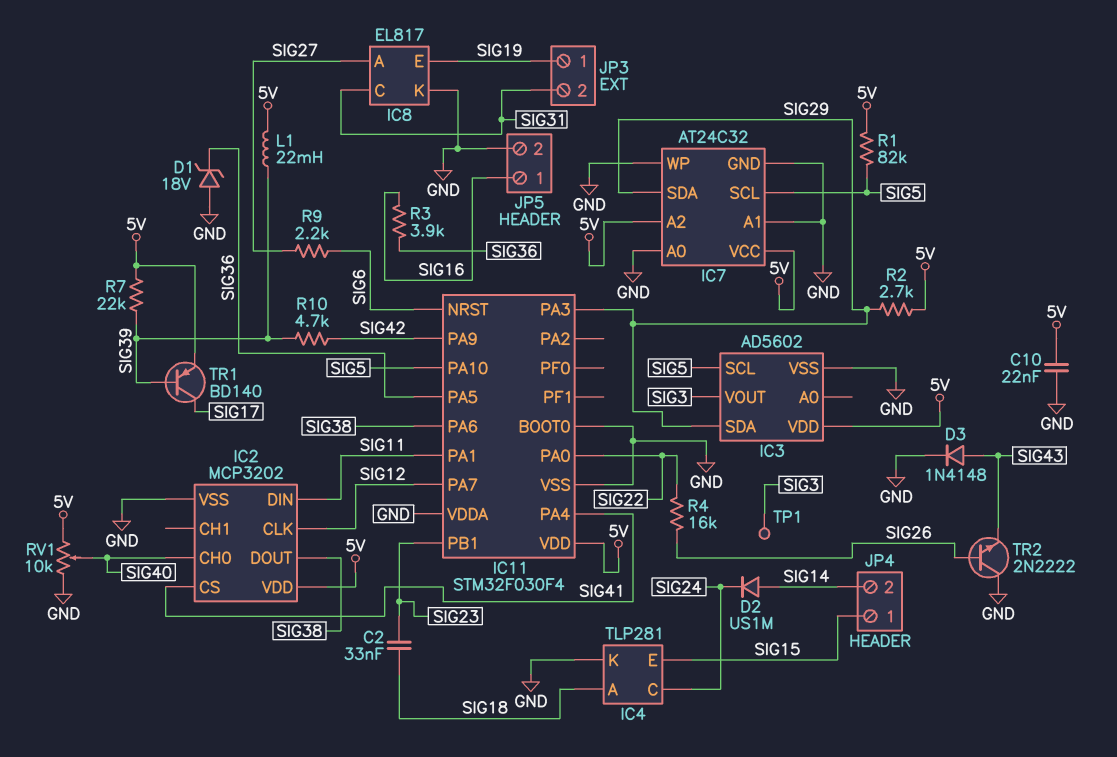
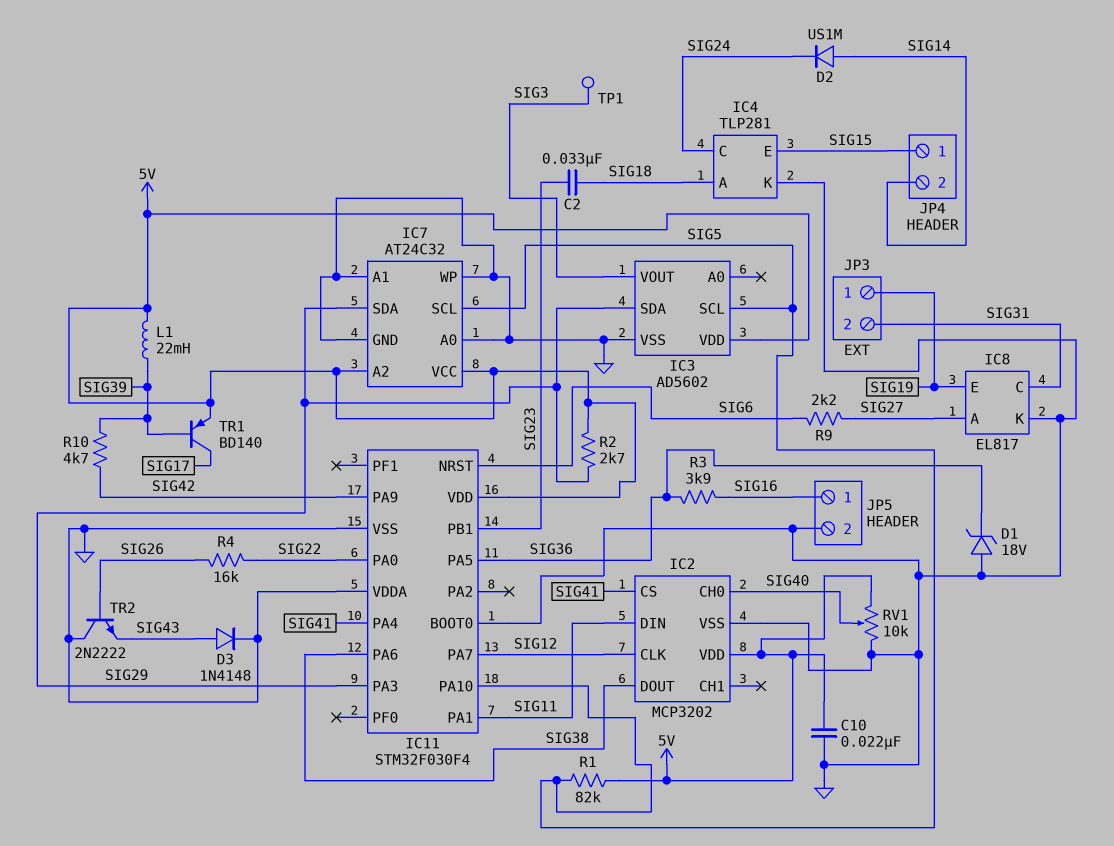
R7: 22k (5V, SIG39) -> none

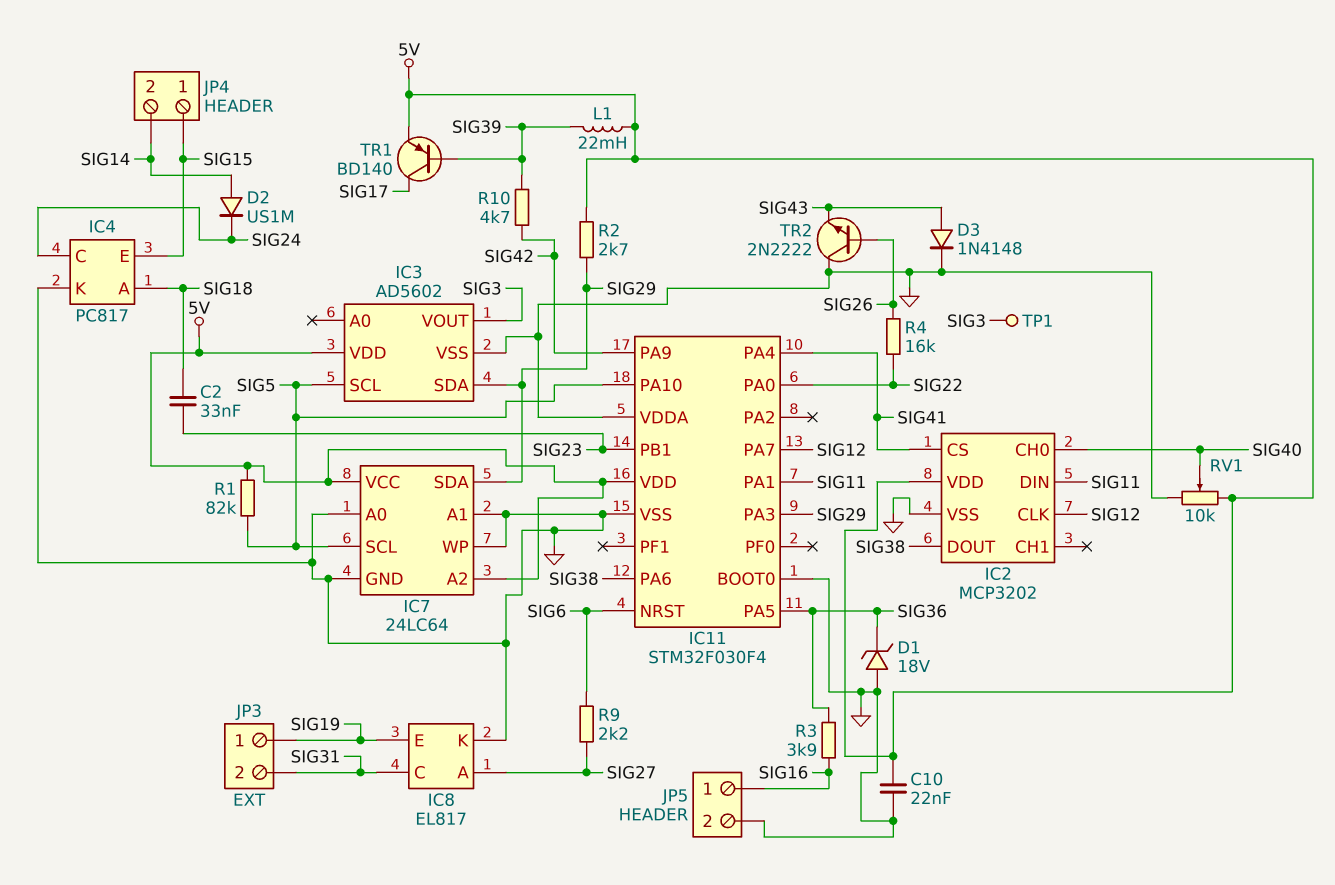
IC4: TLP281 -> PC817
IC7: AT24C32 -> 24LC64

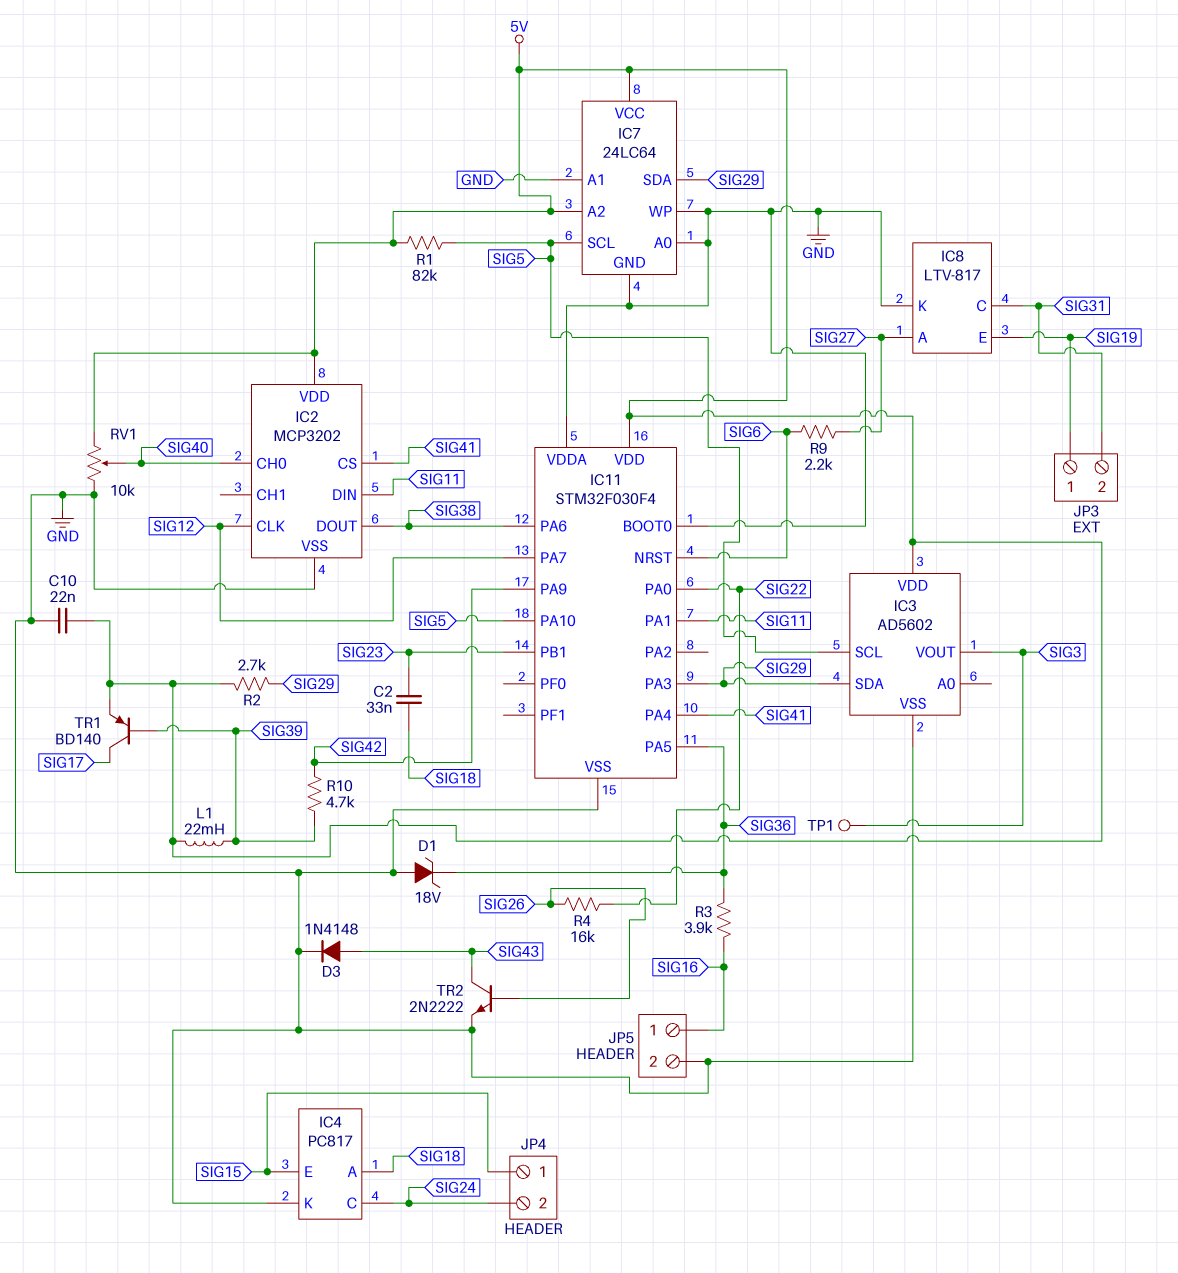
D2: diode US1M (A SIG14, K SIG24) -> none
IC8: EL817 -> LTV-817
JP4 pin 2: SIG14 -> SIG24
TR2: NPN 2N2222 (B SIG26, C GND, E SIG43) -> NPN 2N2222 (B SIG26, C SIG43, E GND)

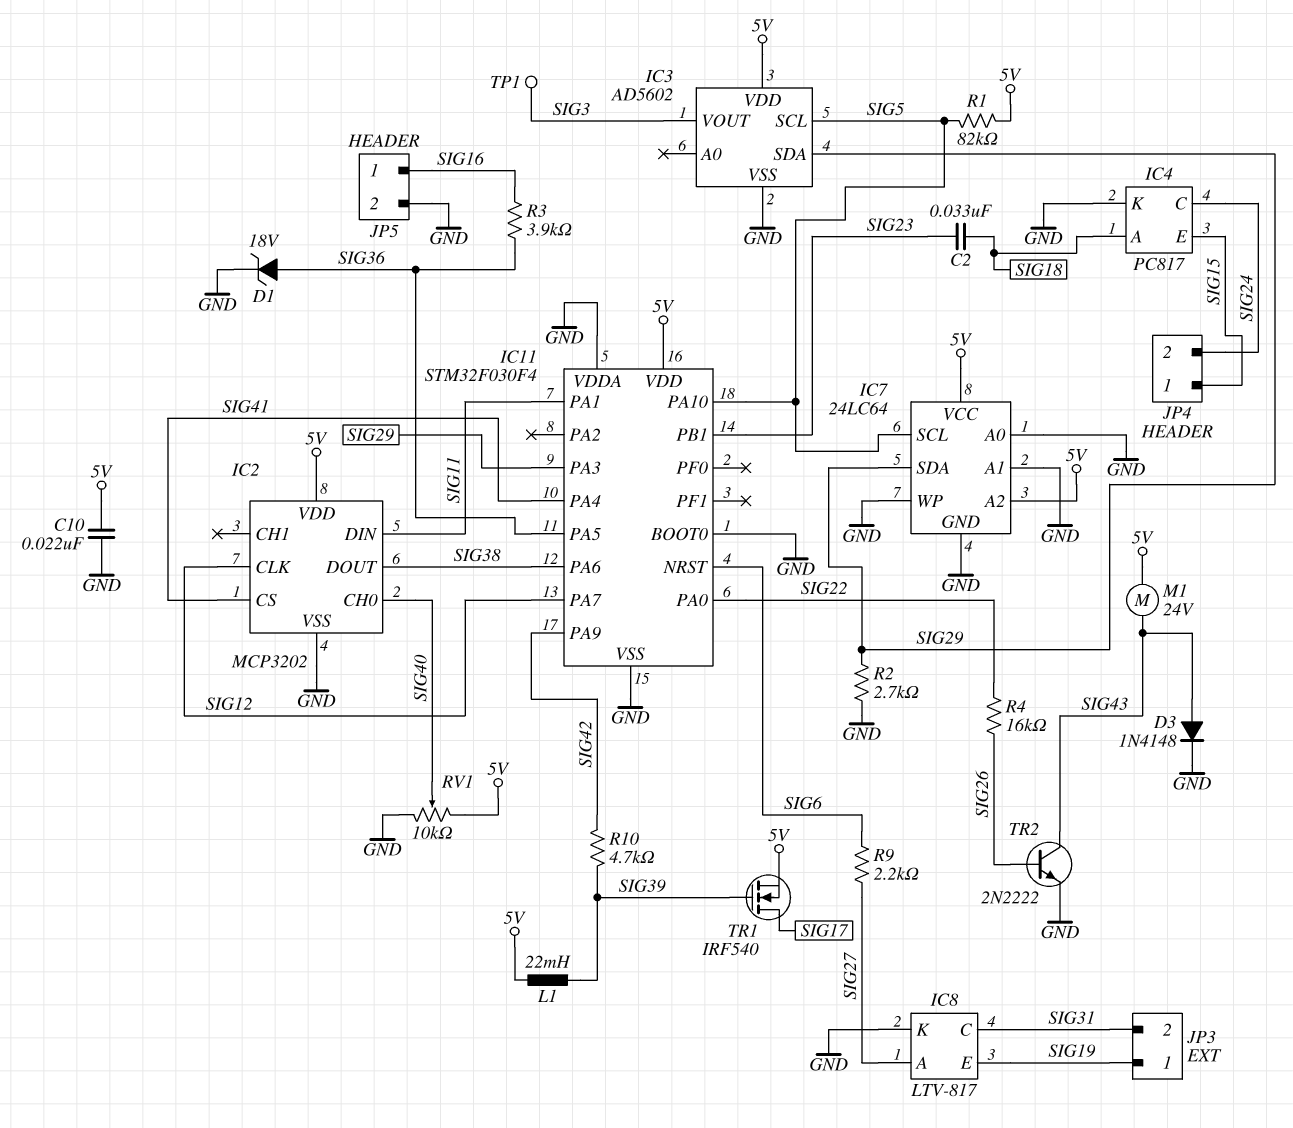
D1: zener 18V (A GND, K SIG36) -> zener 18V (A SIG36, K GND)
M1: none -> motor 24V (5V, SIG43)
R2: 2.7k (5V, SIG29) -> 2.7k (GND, SIG29)
TR1: PNP BD140 (B SIG39, C SIG17, E 5V) -> NMOS IRF540 (G SIG39, D SIG17, S 5V)

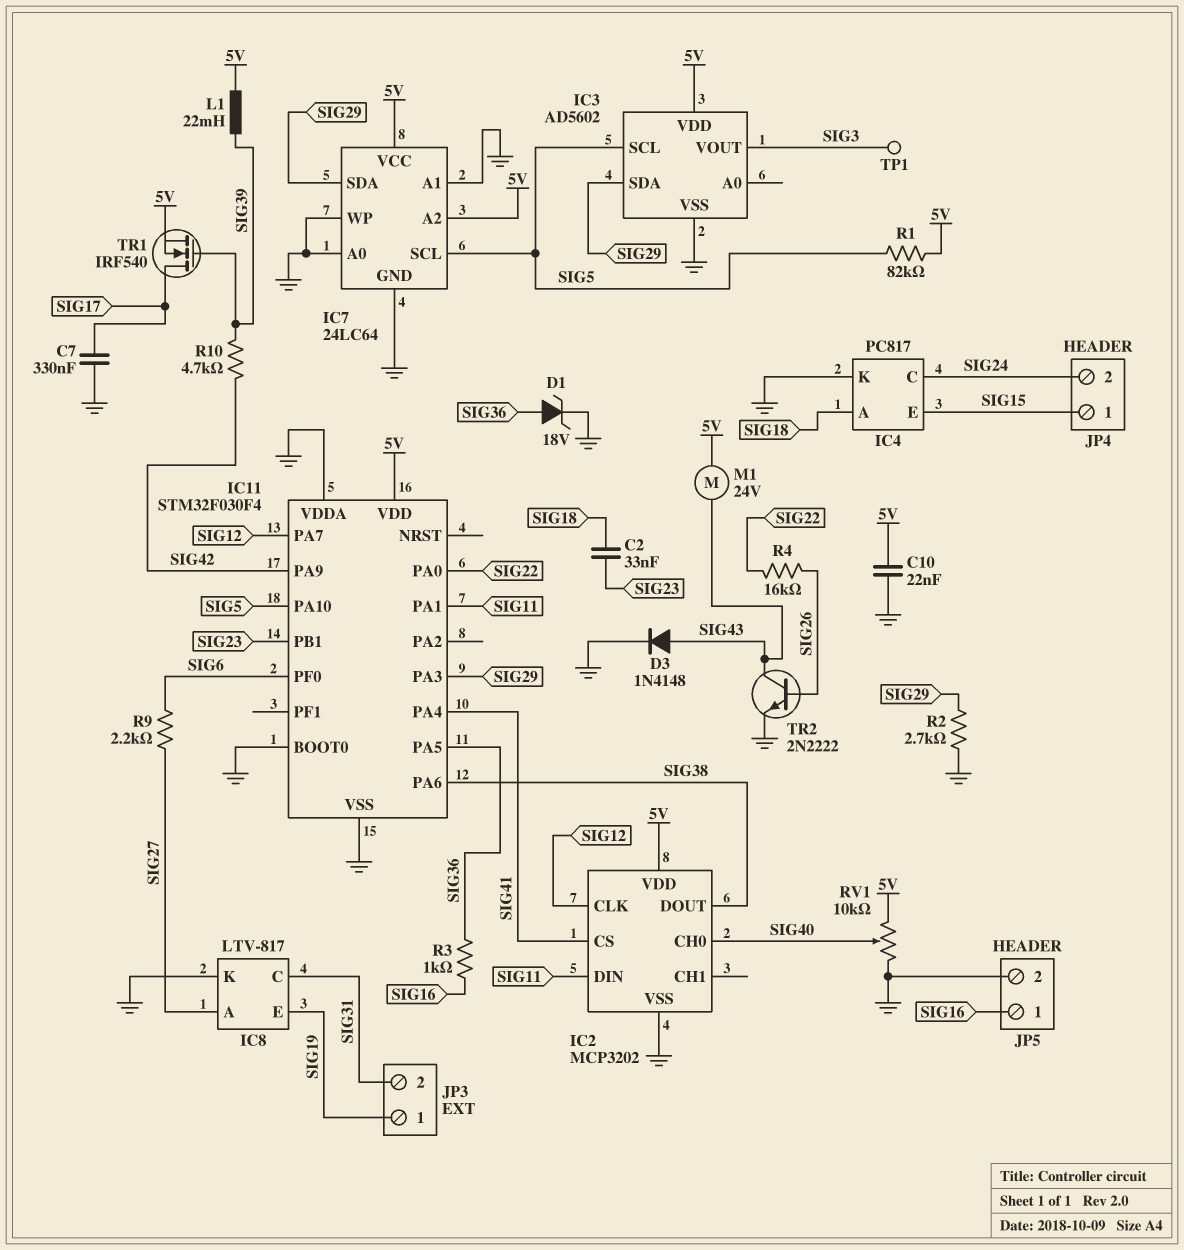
C7: none -> 330nF (GND, SIG17)
IC11 pin NRST: SIG6 -> none
IC11 pin PF0: none -> SIG6
R3: 3.9k (SIG16, SIG36) -> 1k (SIG16, SIG36)

